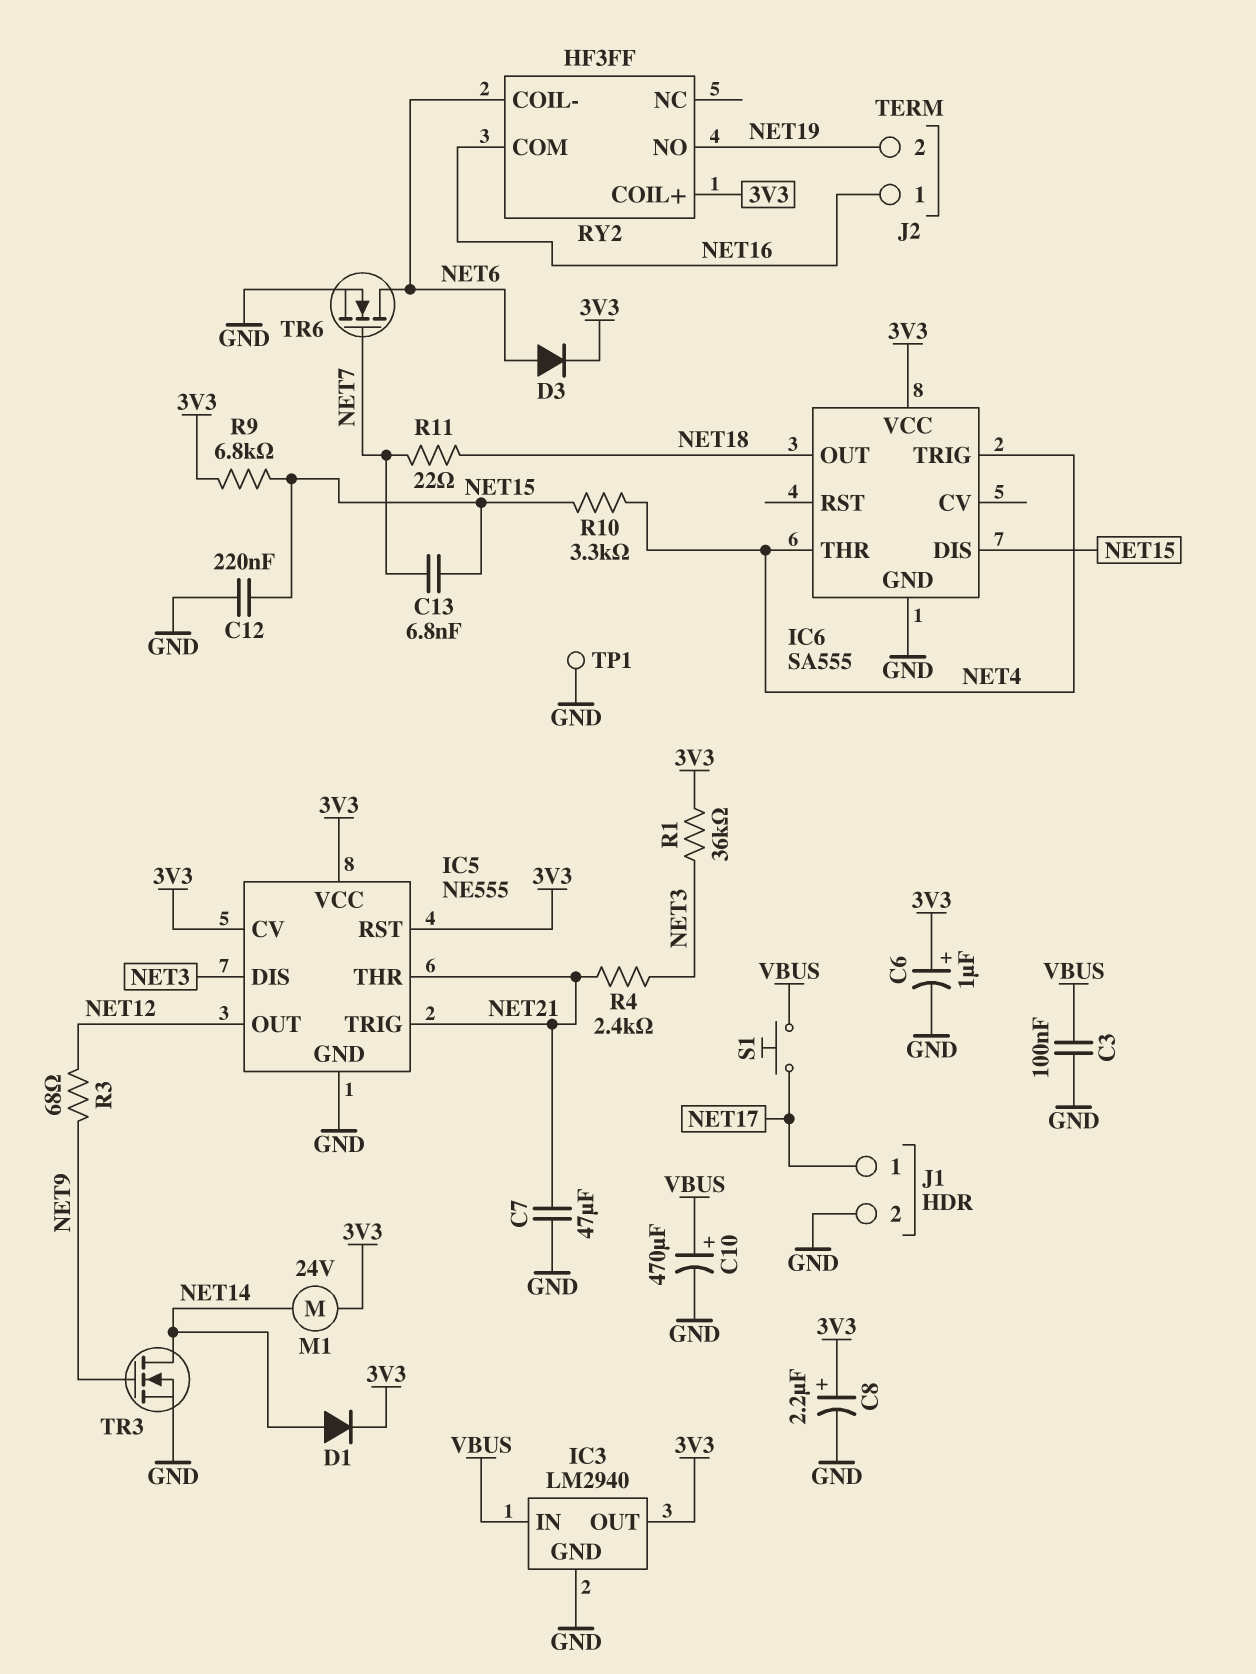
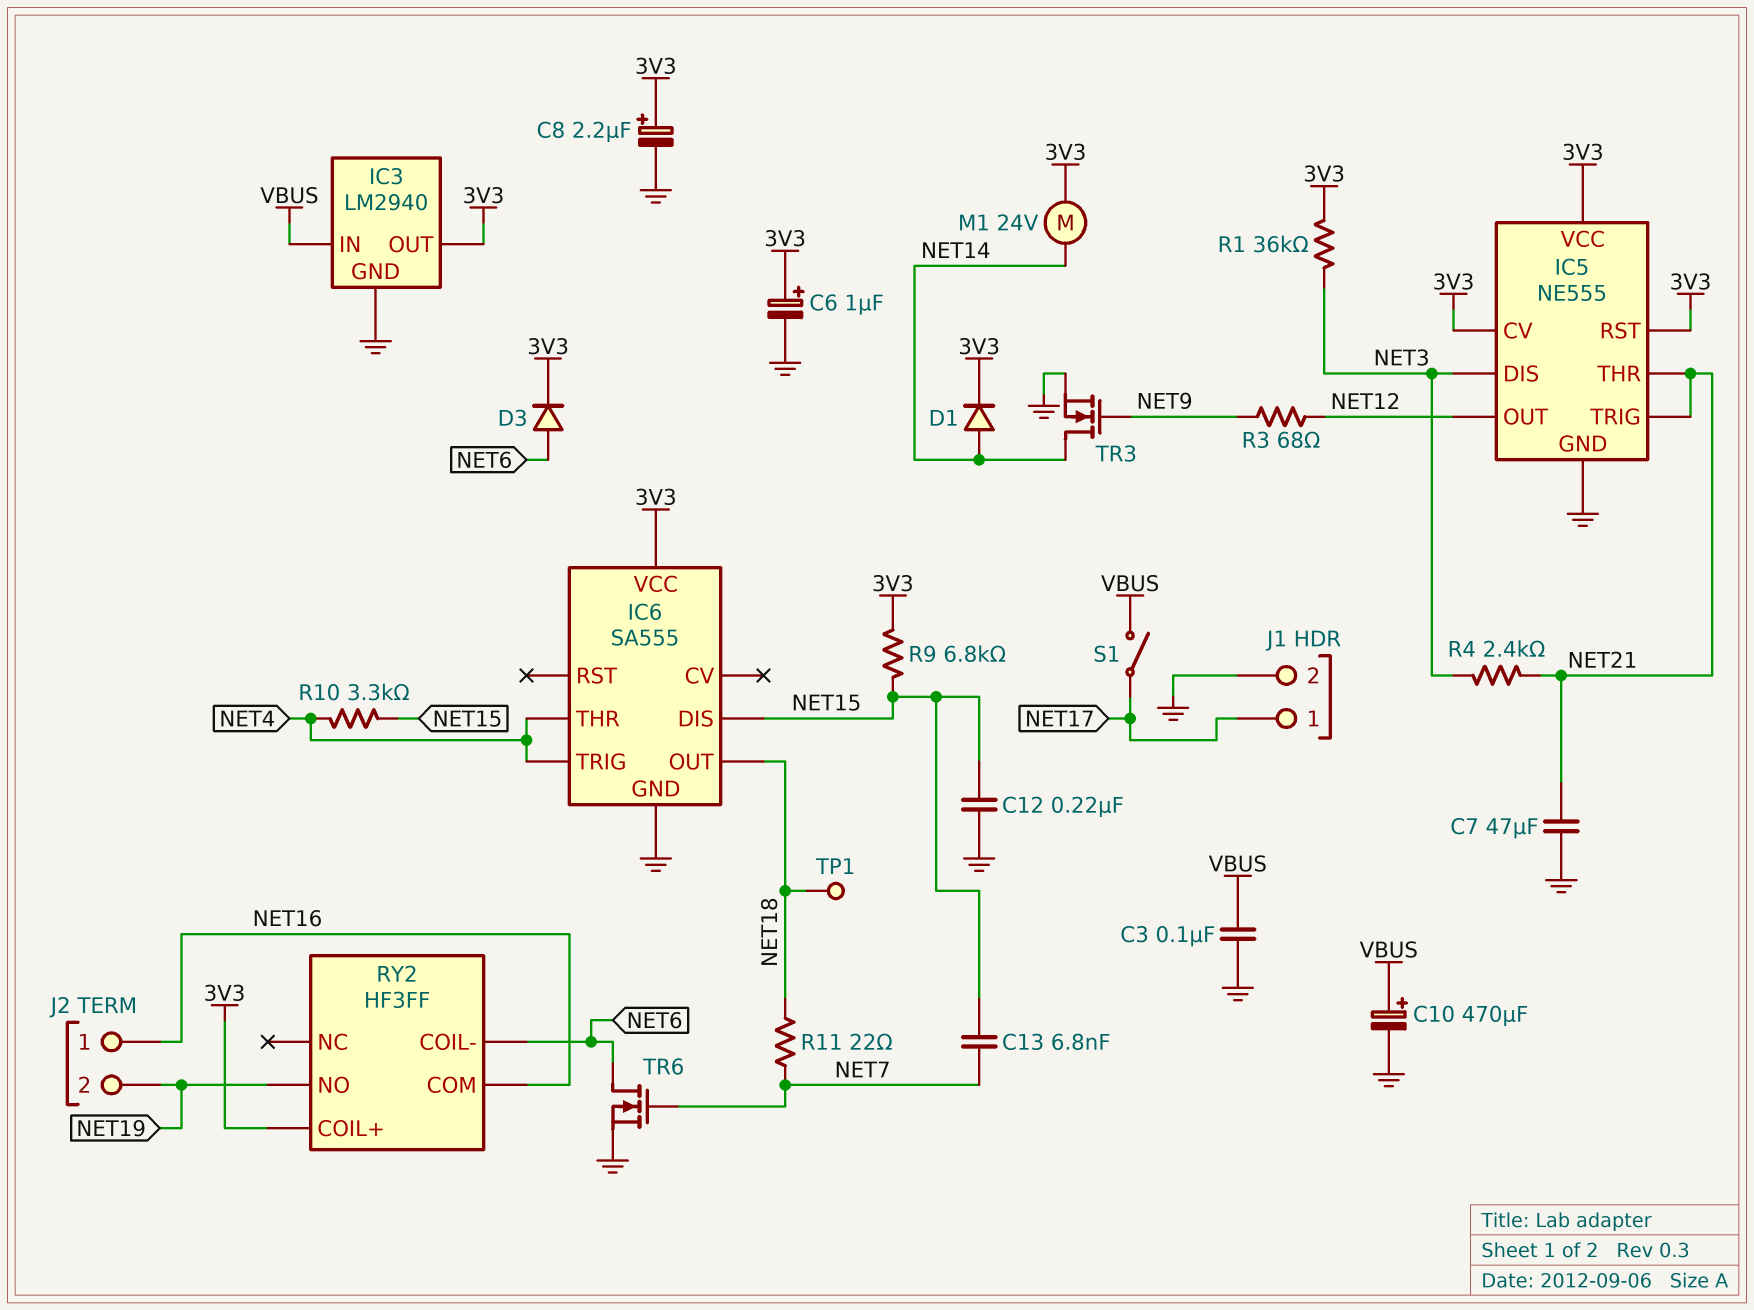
S1: button (NET17, VBUS) -> switch (NET17, VBUS)
TP1: test point (GND) -> test point (NET18)

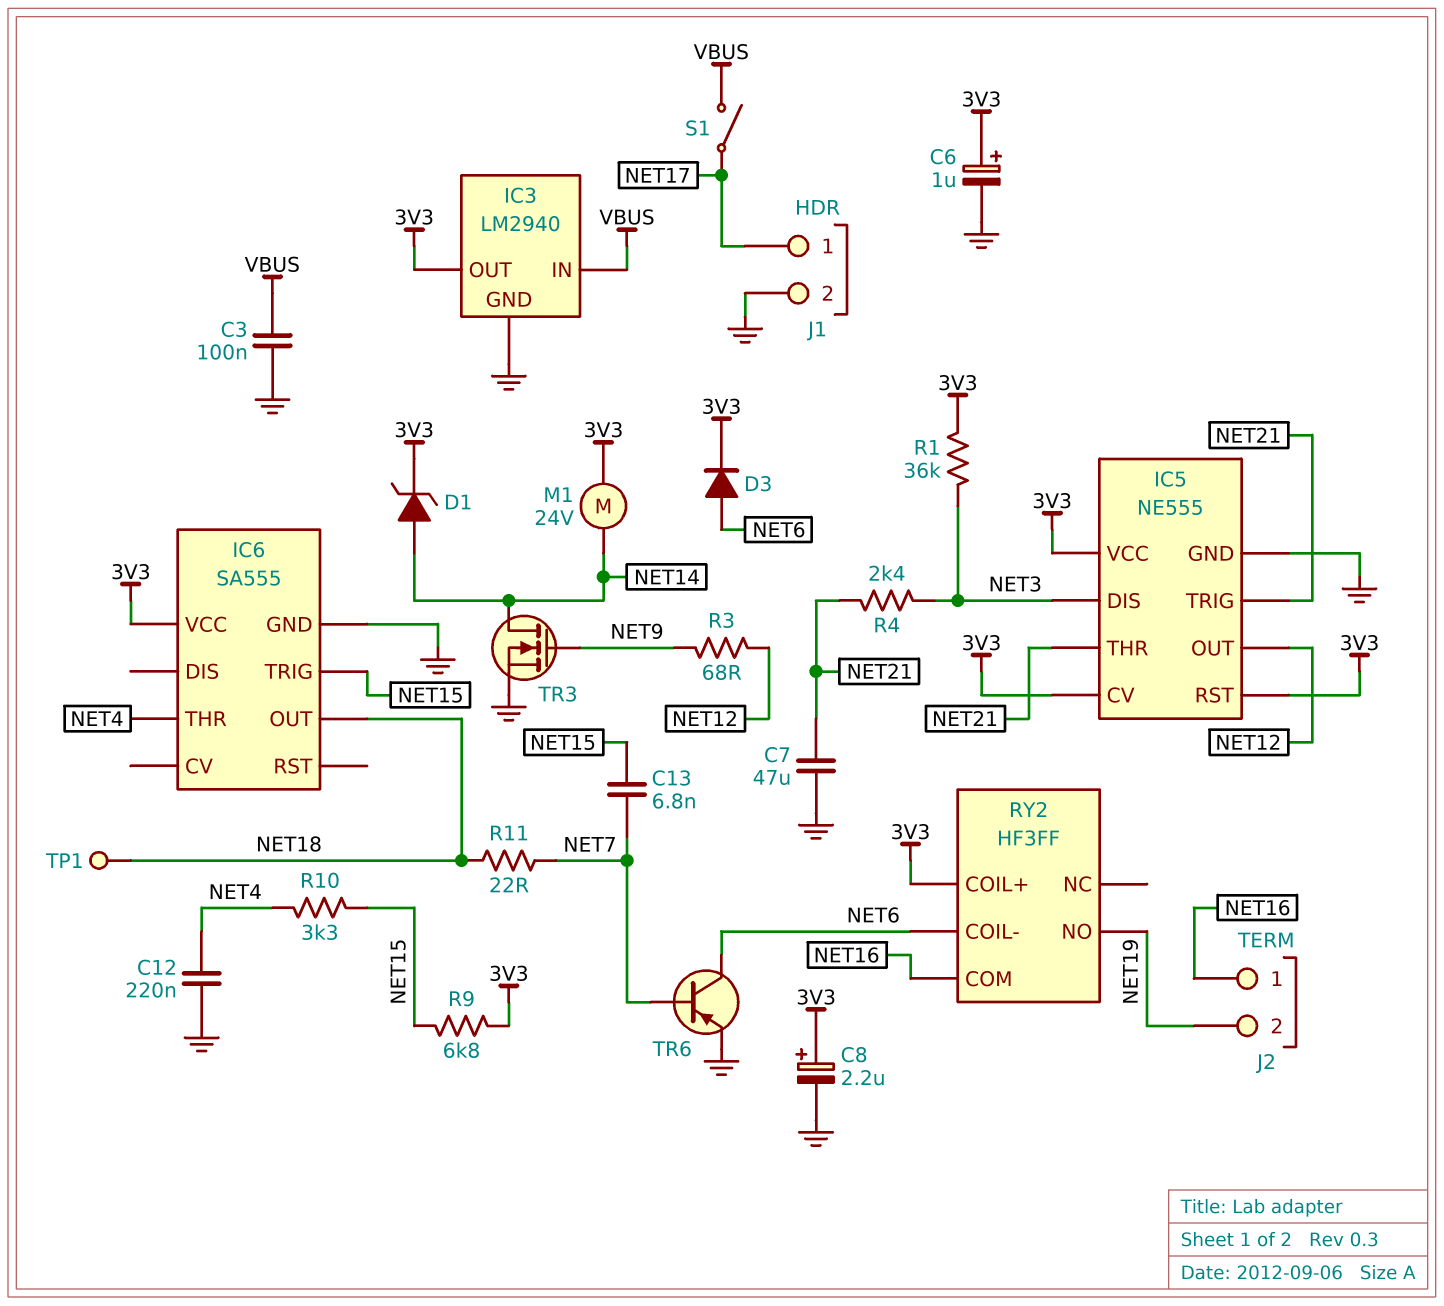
C10: 470uF (plus VBUS, minus GND) -> none
C12: 220nF (GND, NET15) -> 220nF (GND, NET4)
D1: diode (A NET14, K 3V3) -> zener (A NET14, K 3V3)
IC6 pin DIS: NET15 -> none
IC6 pin TRIG: NET4 -> NET15
TR6: NMOS (G NET7, D NET6, S GND) -> PNP (B NET7, C NET6, E GND)

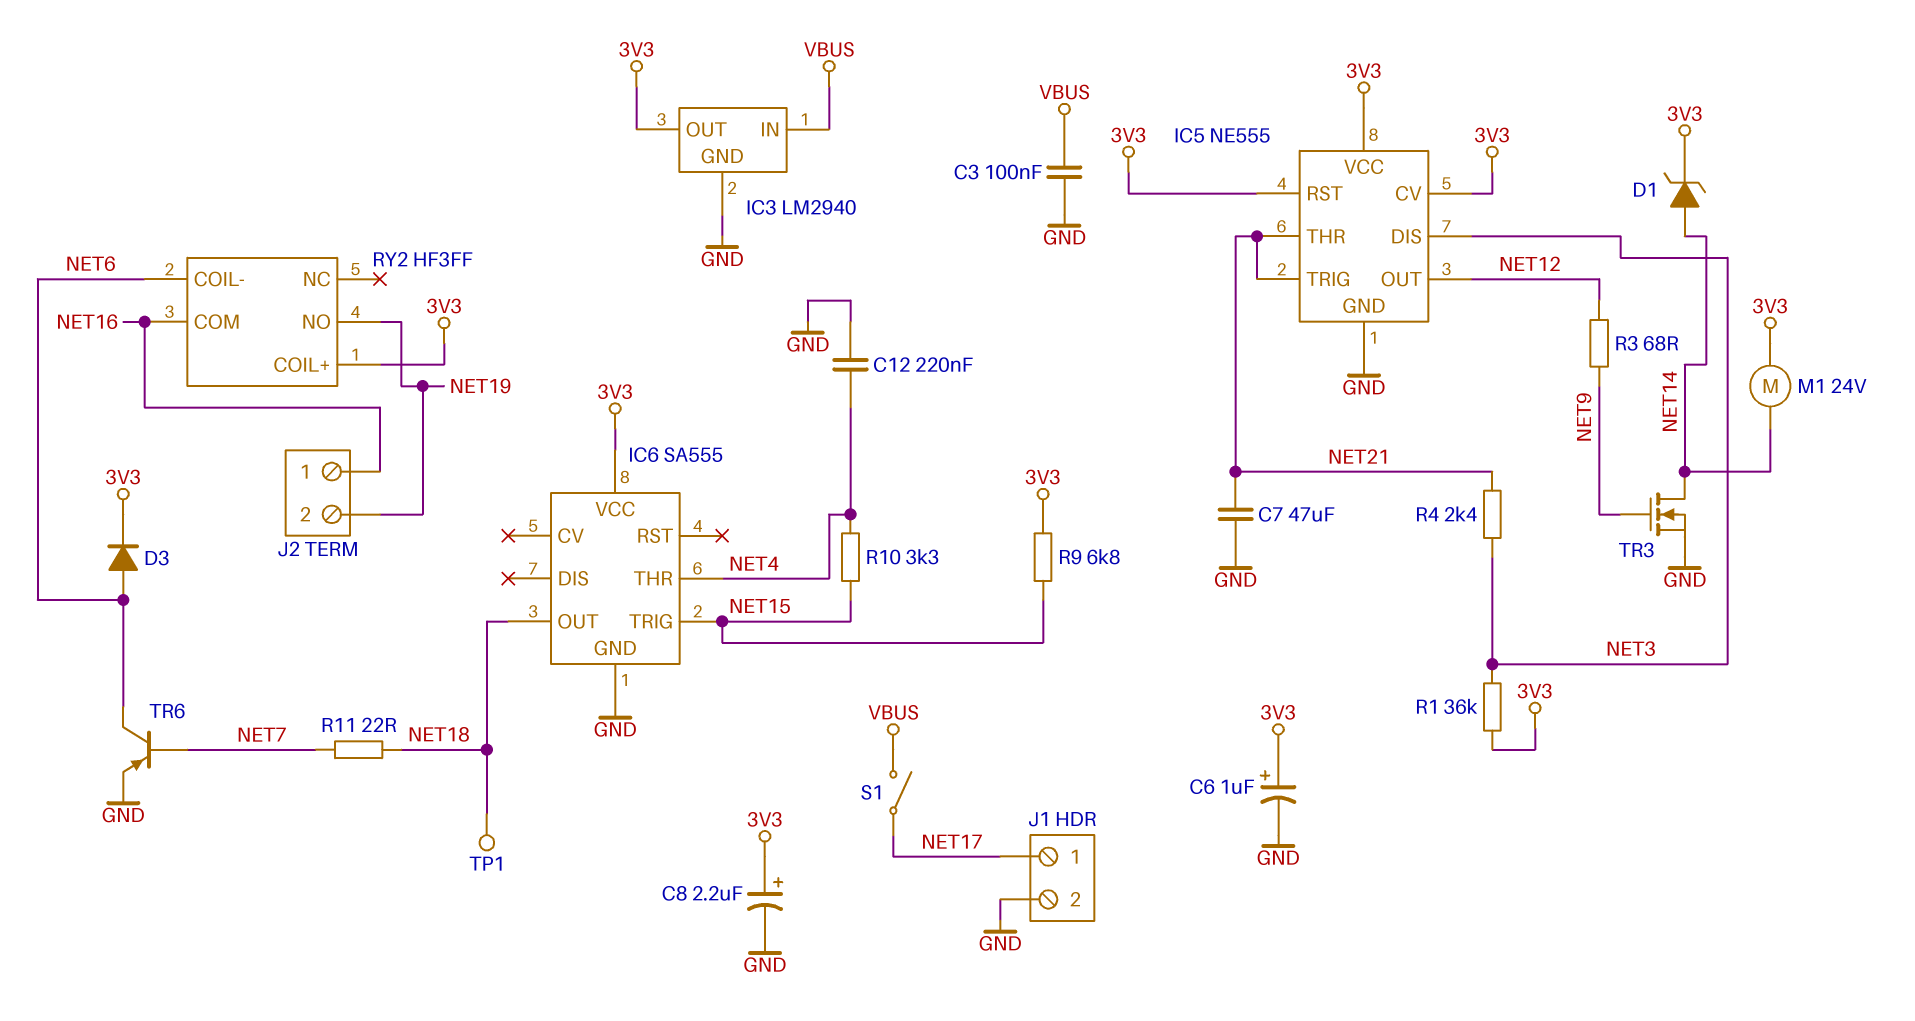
C13: 6.8nF (NET7, NET15) -> none

